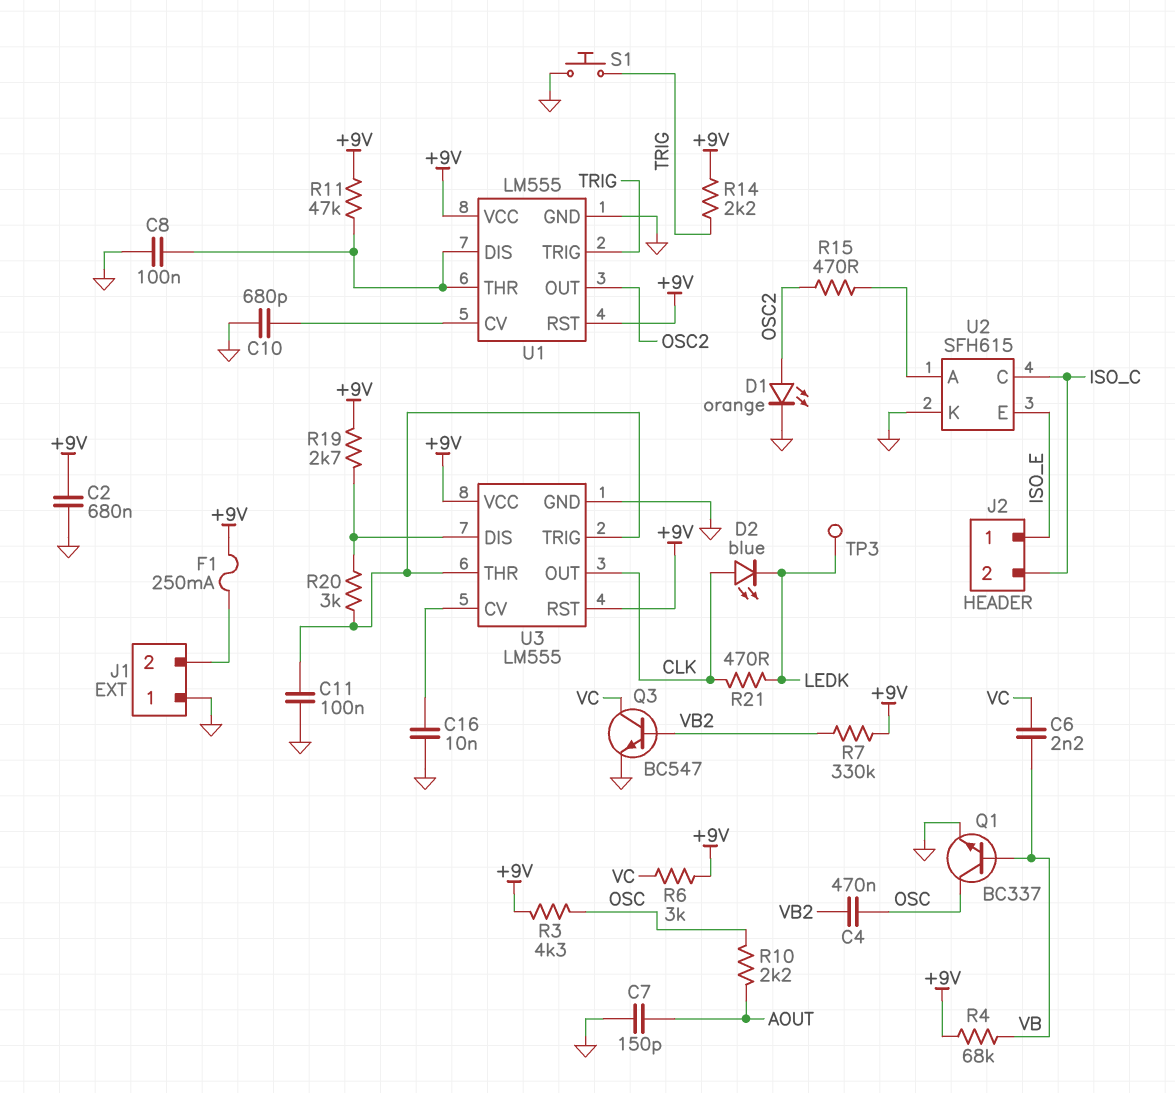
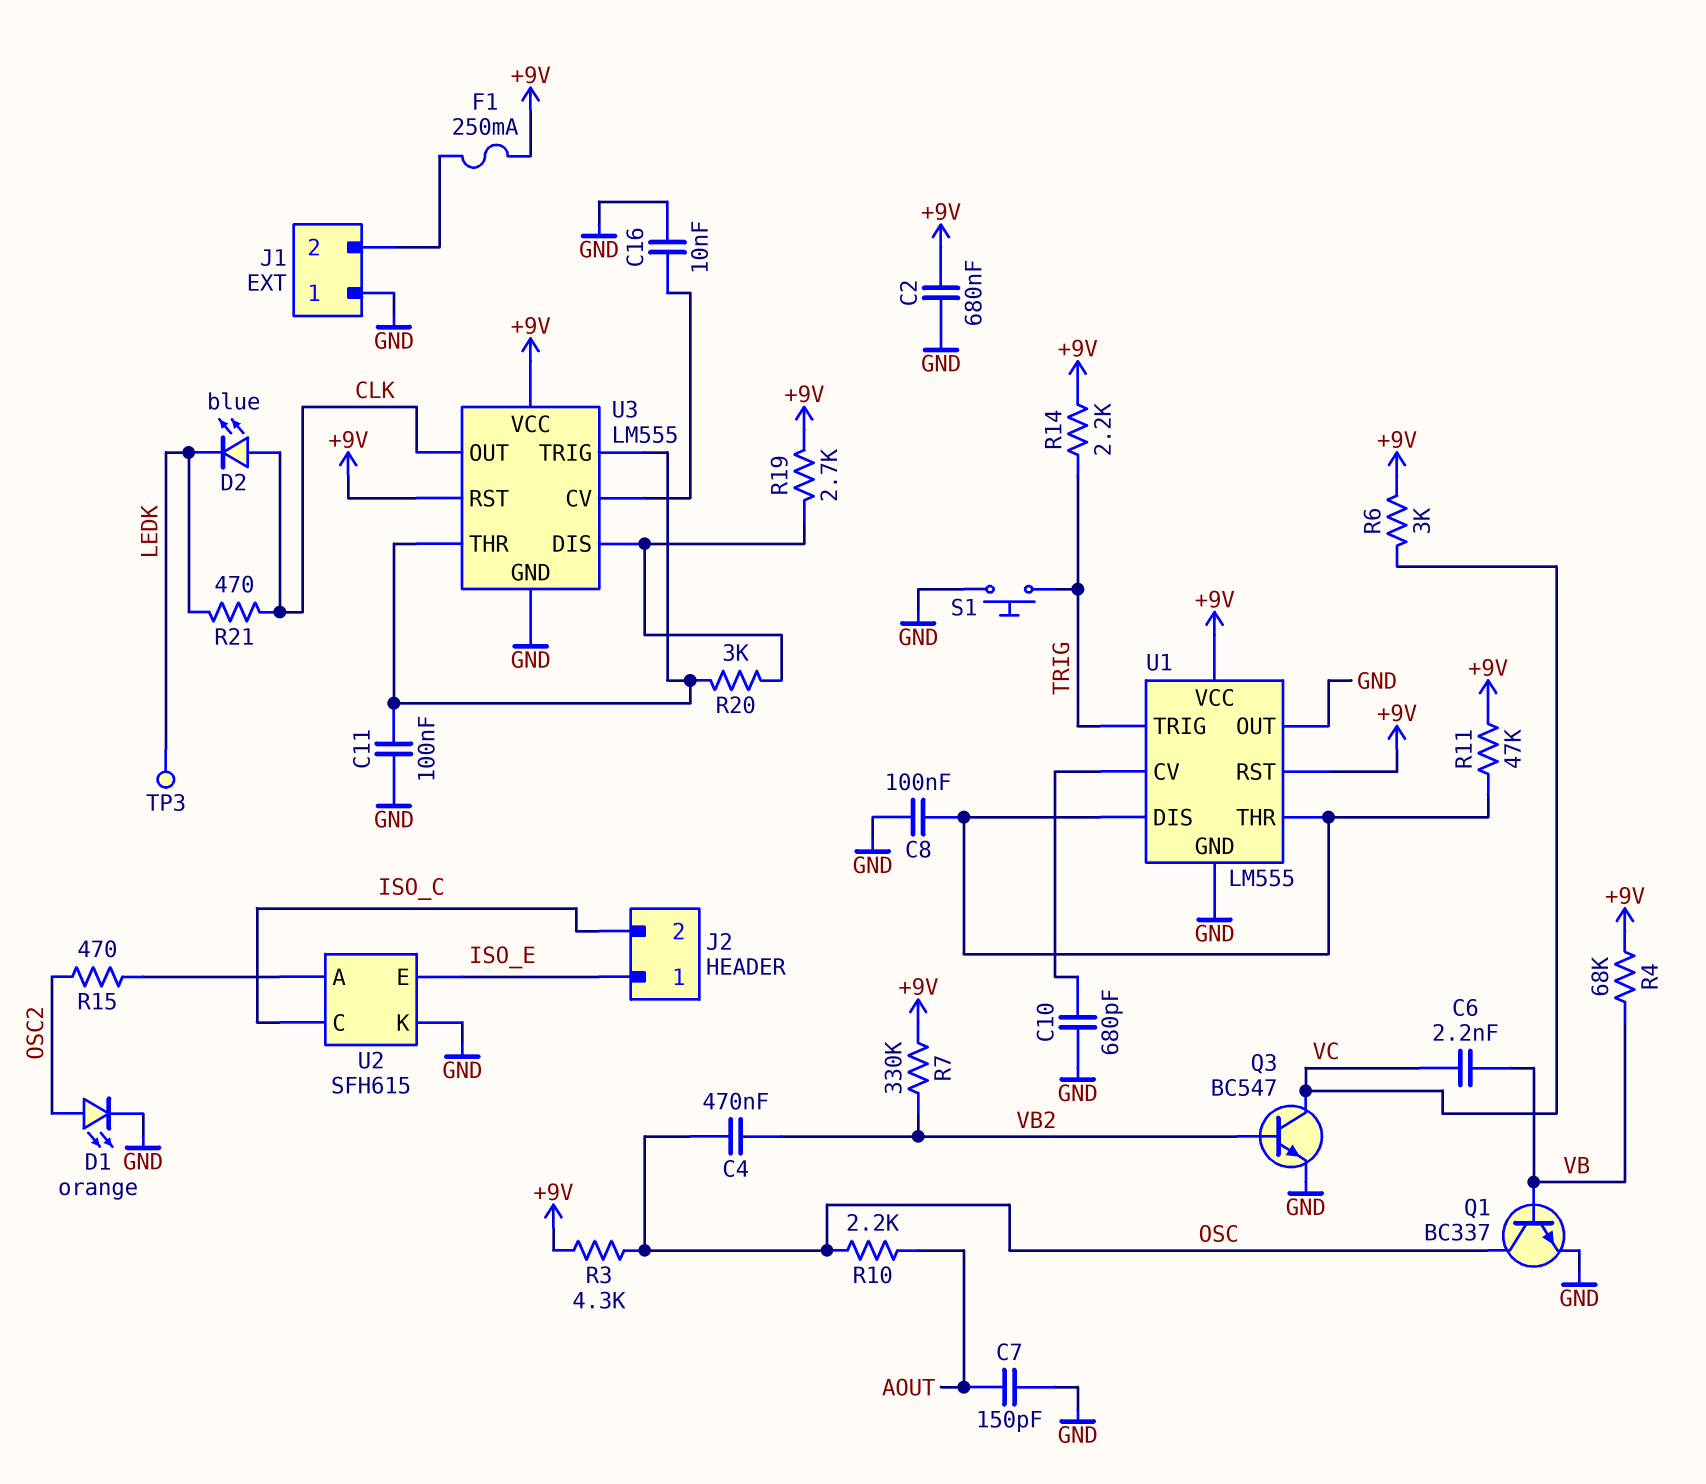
U1 pin OUT: OSC2 -> GND

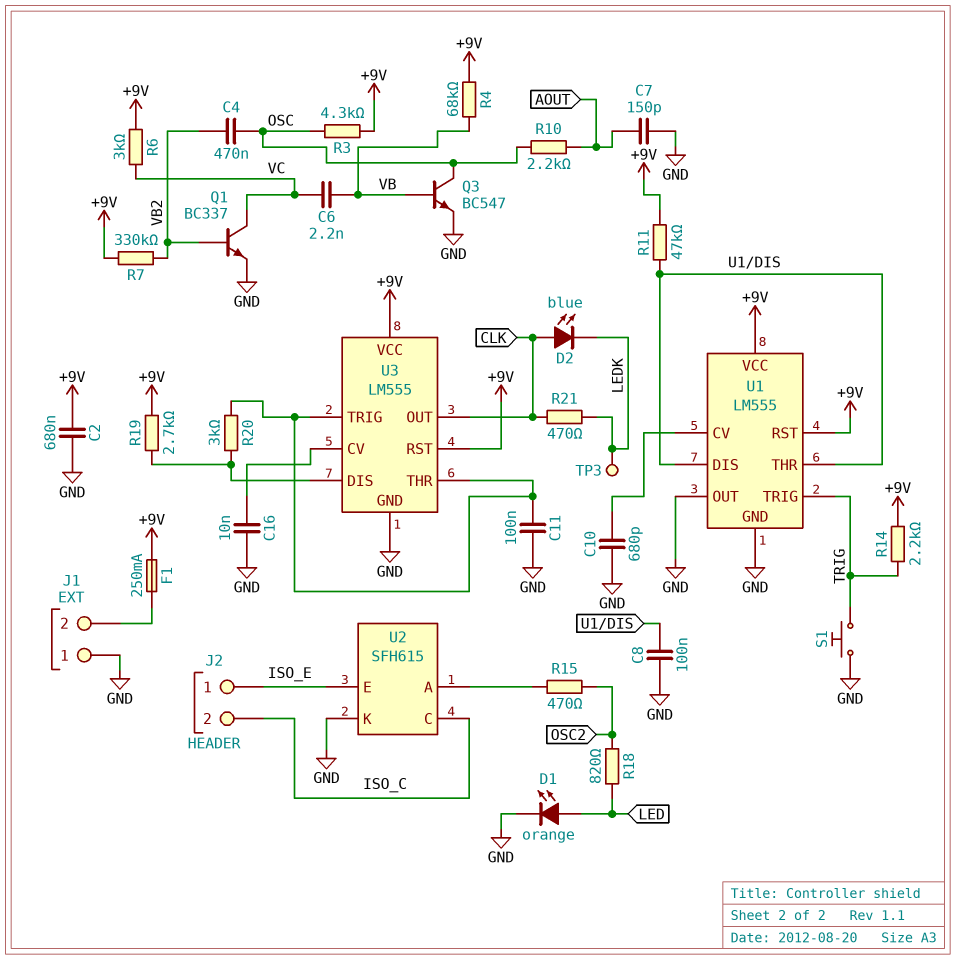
D1: LED orange (A OSC2, K GND) -> LED orange (A LED, K GND)
Q1: NPN BC337 (B VB, C OSC, E GND) -> NPN BC337 (B VB2, C VC, E GND)
Q3: NPN BC547 (B VB2, C VC, E GND) -> NPN BC547 (B VB, C OSC, E GND)
R18: none -> 820 (LED, OSC2)

